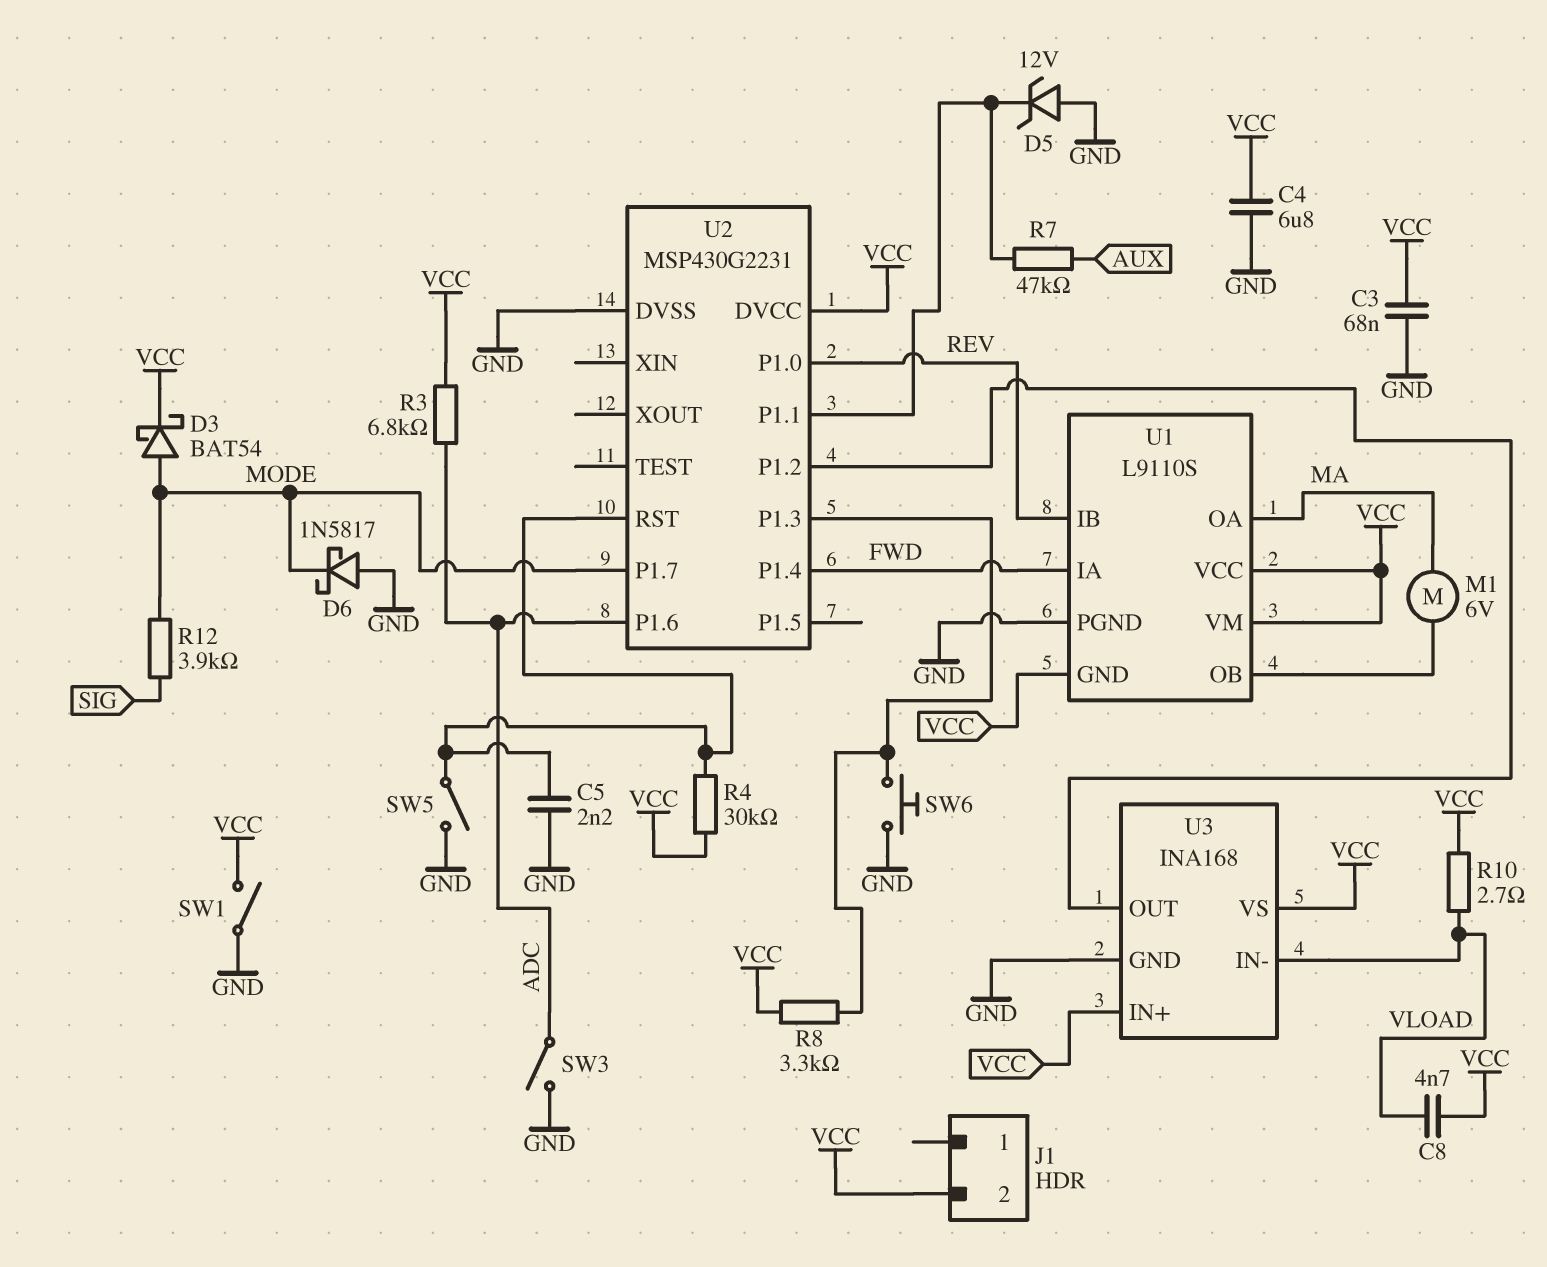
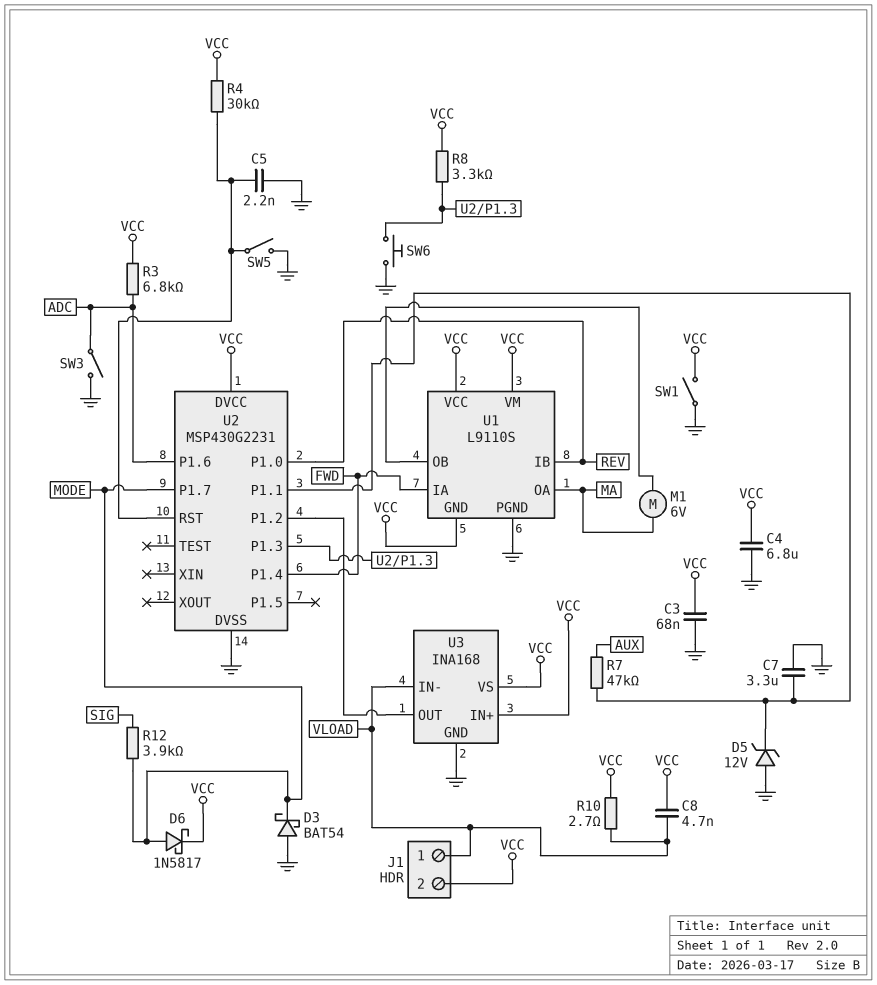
C7: none -> 3.3uF (GND, U2/P1.1)
D3: schottky BAT54 (A MODE, K VCC) -> schottky BAT54 (A GND, K MODE)
D6: schottky 1N5817 (A GND, K MODE) -> schottky 1N5817 (A MODE, K VCC)
J1 pin 1: none -> VLOAD

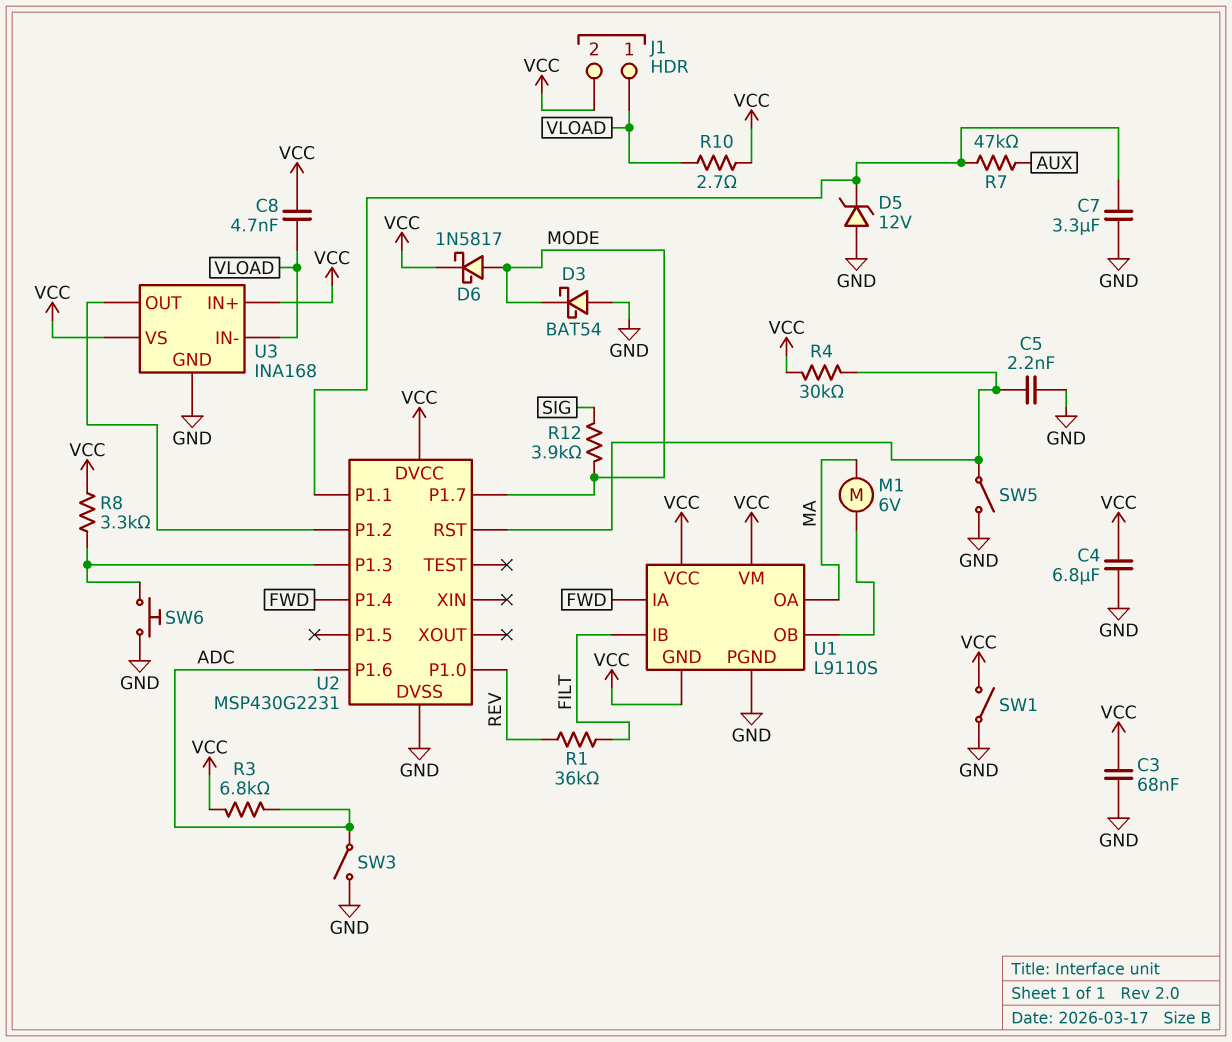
R1: none -> 36k (FILT, REV)
U1 pin IB: REV -> FILT

